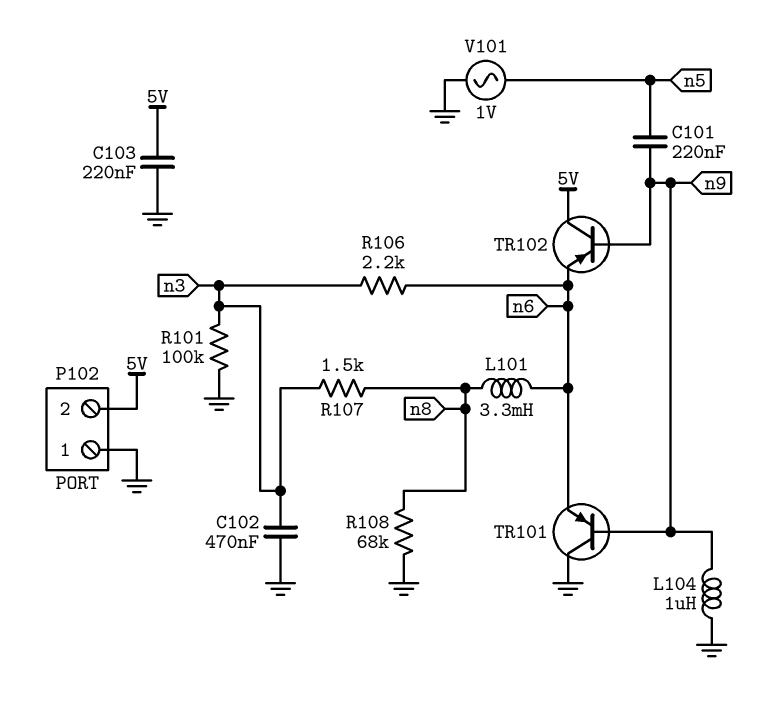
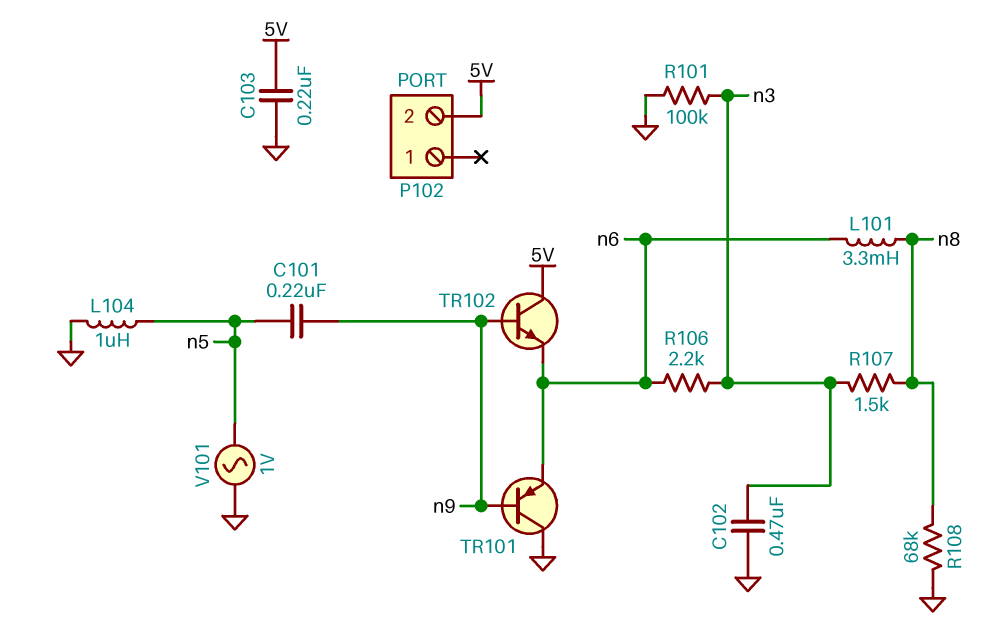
L104: 1uH (GND, n9) -> 1uH (GND, n5)
P102 pin 1: GND -> none
TR102: PNP (B n9, C 5V, E n6) -> NPN (B n9, C 5V, E n6)

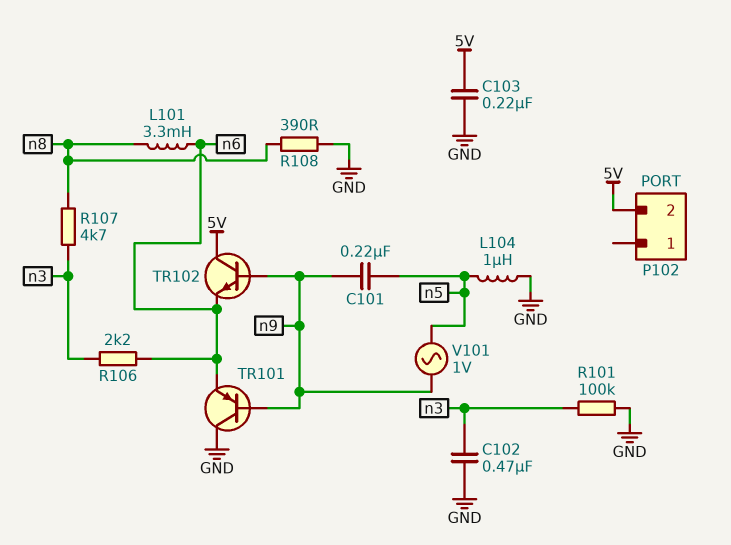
R107: 1.5k (n3, n8) -> 4.7k (n3, n8)
R108: 68k (GND, n8) -> 390 (GND, n8)
V101: AC 1V (GND, n5) -> AC 1V (n5, n9)

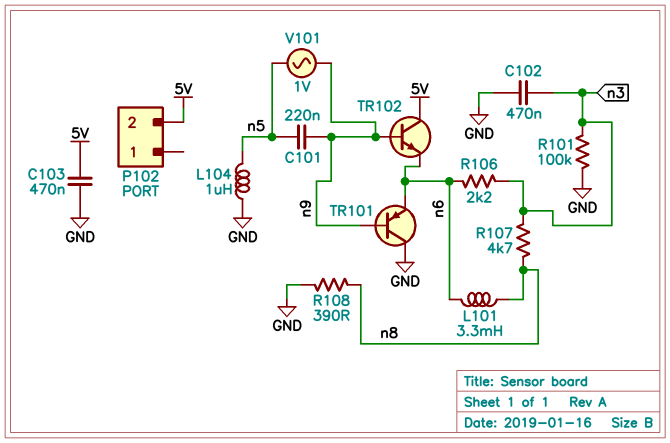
C103: 220nF (5V, GND) -> 470nF (5V, GND)

